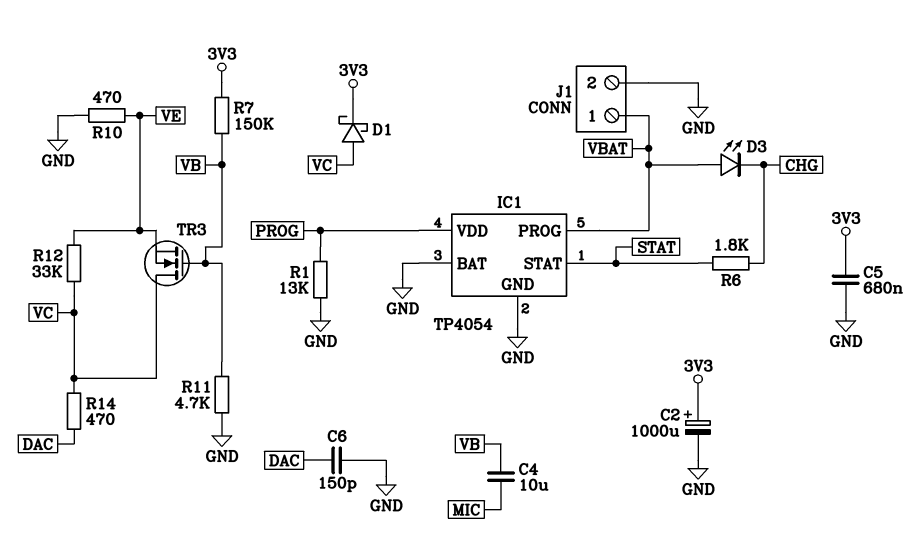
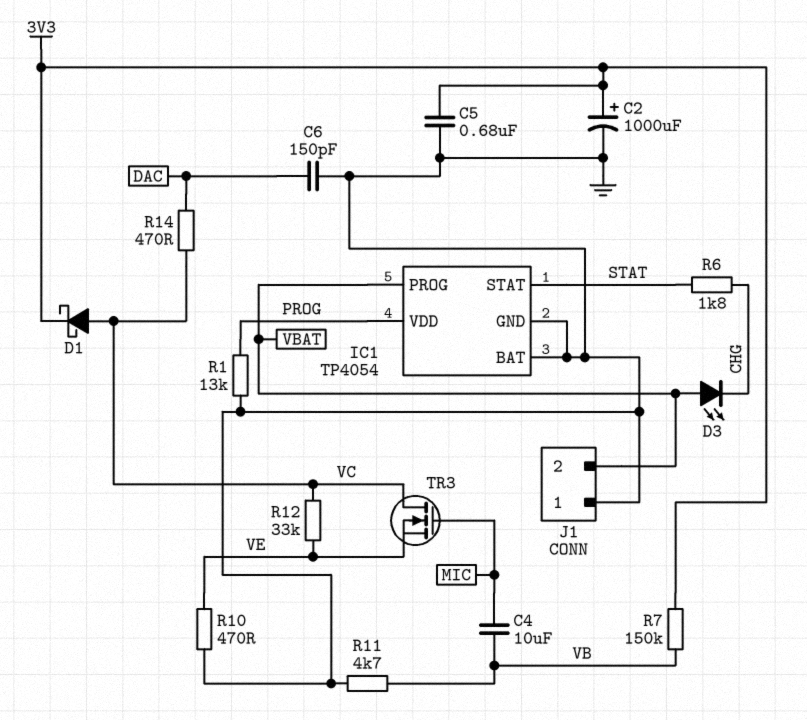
J1 pin 1: VBAT -> GND
J1 pin 2: GND -> VBAT
TR3: NMOS (G VB, D VC, S VE) -> NMOS (G MIC, D VC, S VE)

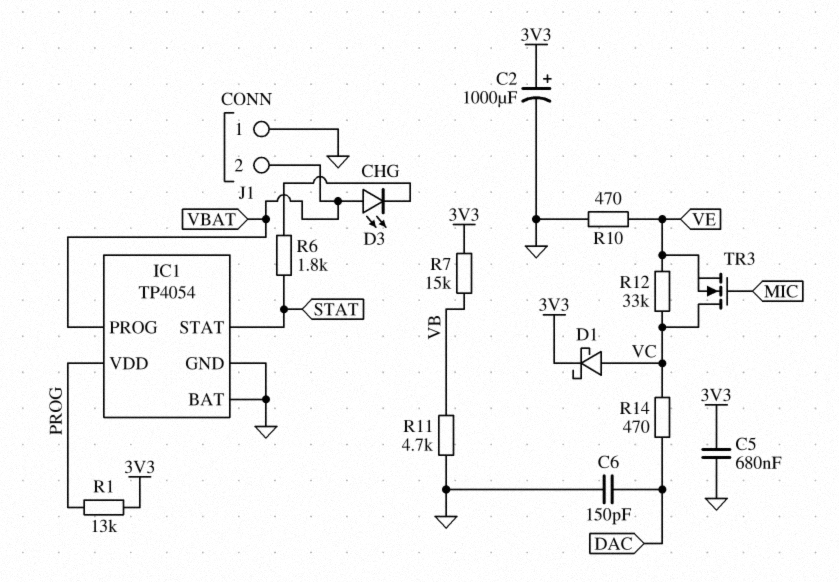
C4: 10uF (MIC, VB) -> none
R1: 13k (GND, PROG) -> 13k (3V3, PROG)
R7: 150k (3V3, VB) -> 15k (3V3, VB)

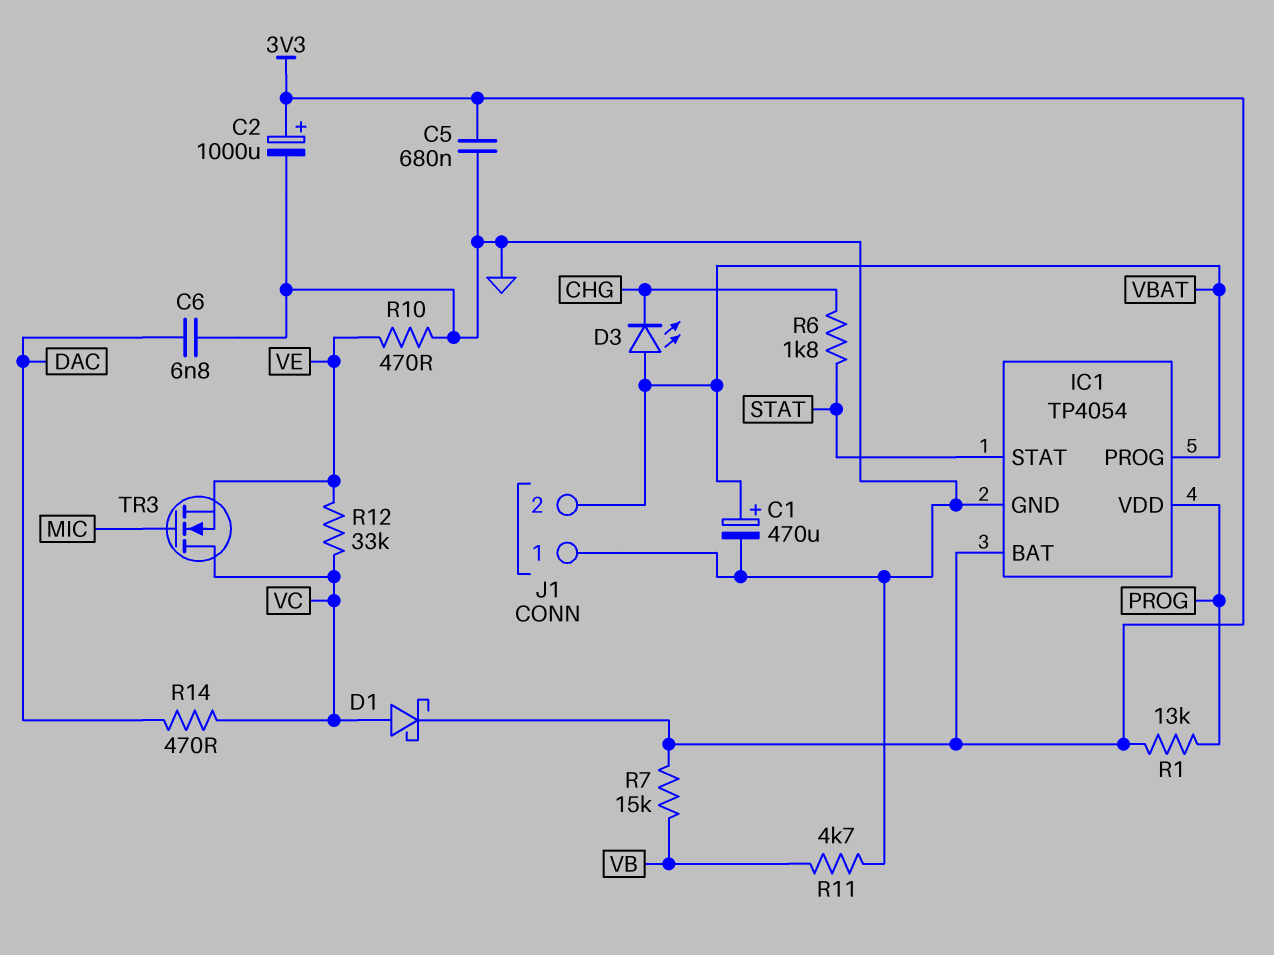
C1: none -> 470uF (plus VBAT, minus GND)
C6: 150pF (DAC, GND) -> 6.8nF (DAC, GND)
IC1 pin BAT: GND -> 3V3

